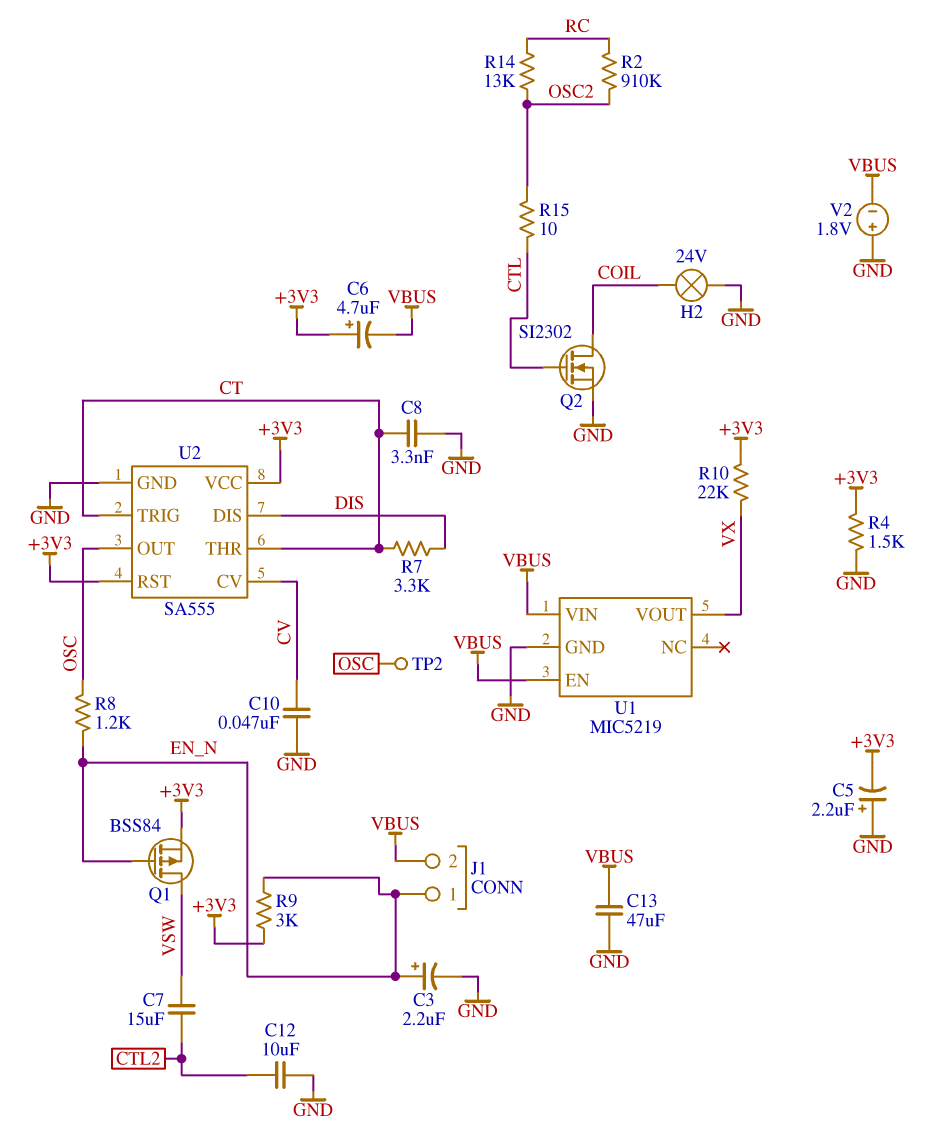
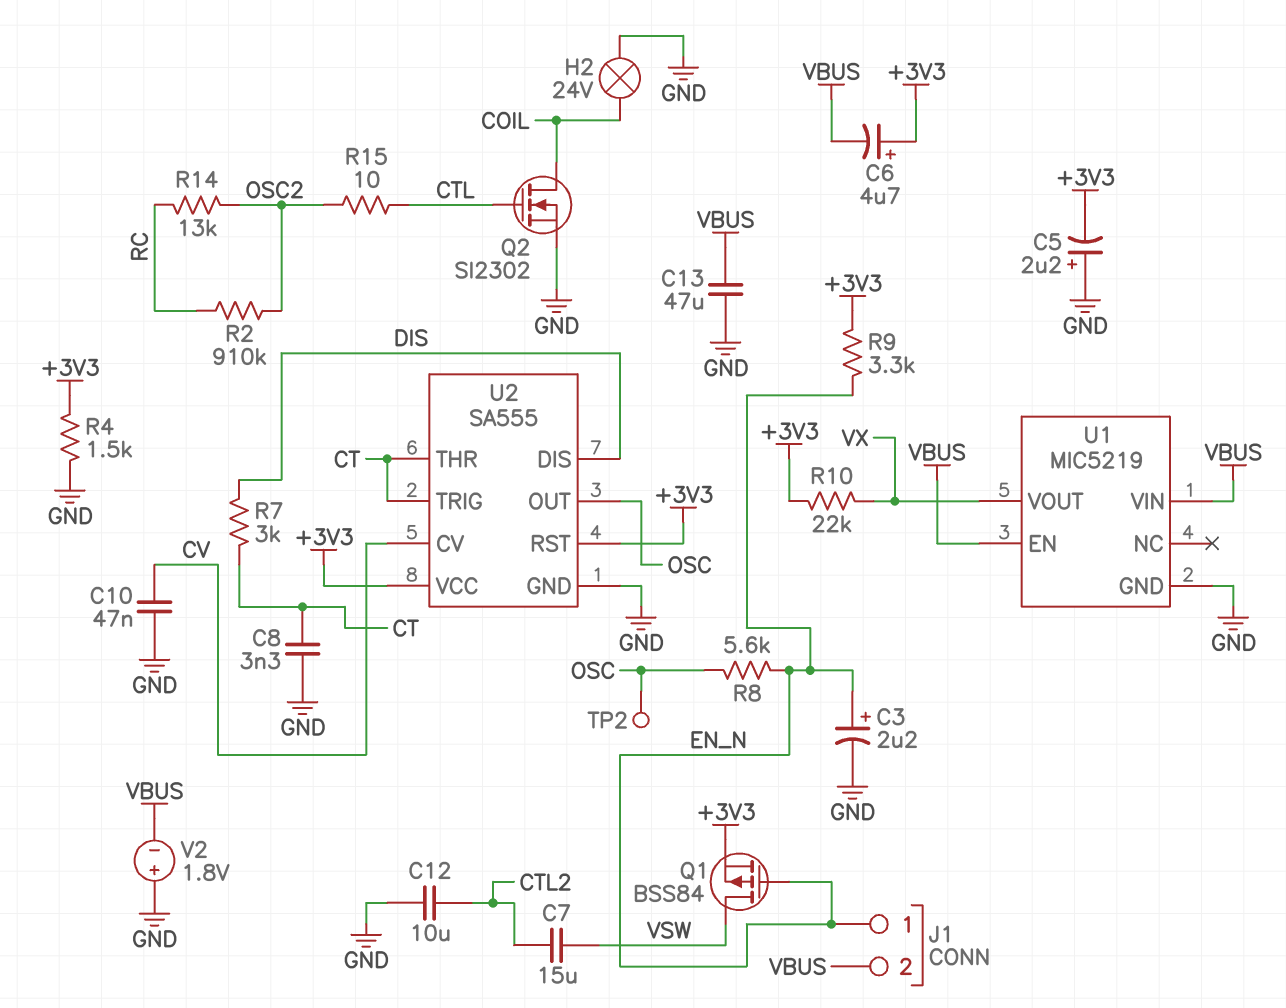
R7: 3.3k (CT, DIS) -> 3k (CT, DIS)
R8: 1.2k (EN_N, OSC) -> 5.6k (EN_N, OSC)
R9: 3k (+3V3, EN_N) -> 3.3k (+3V3, EN_N)

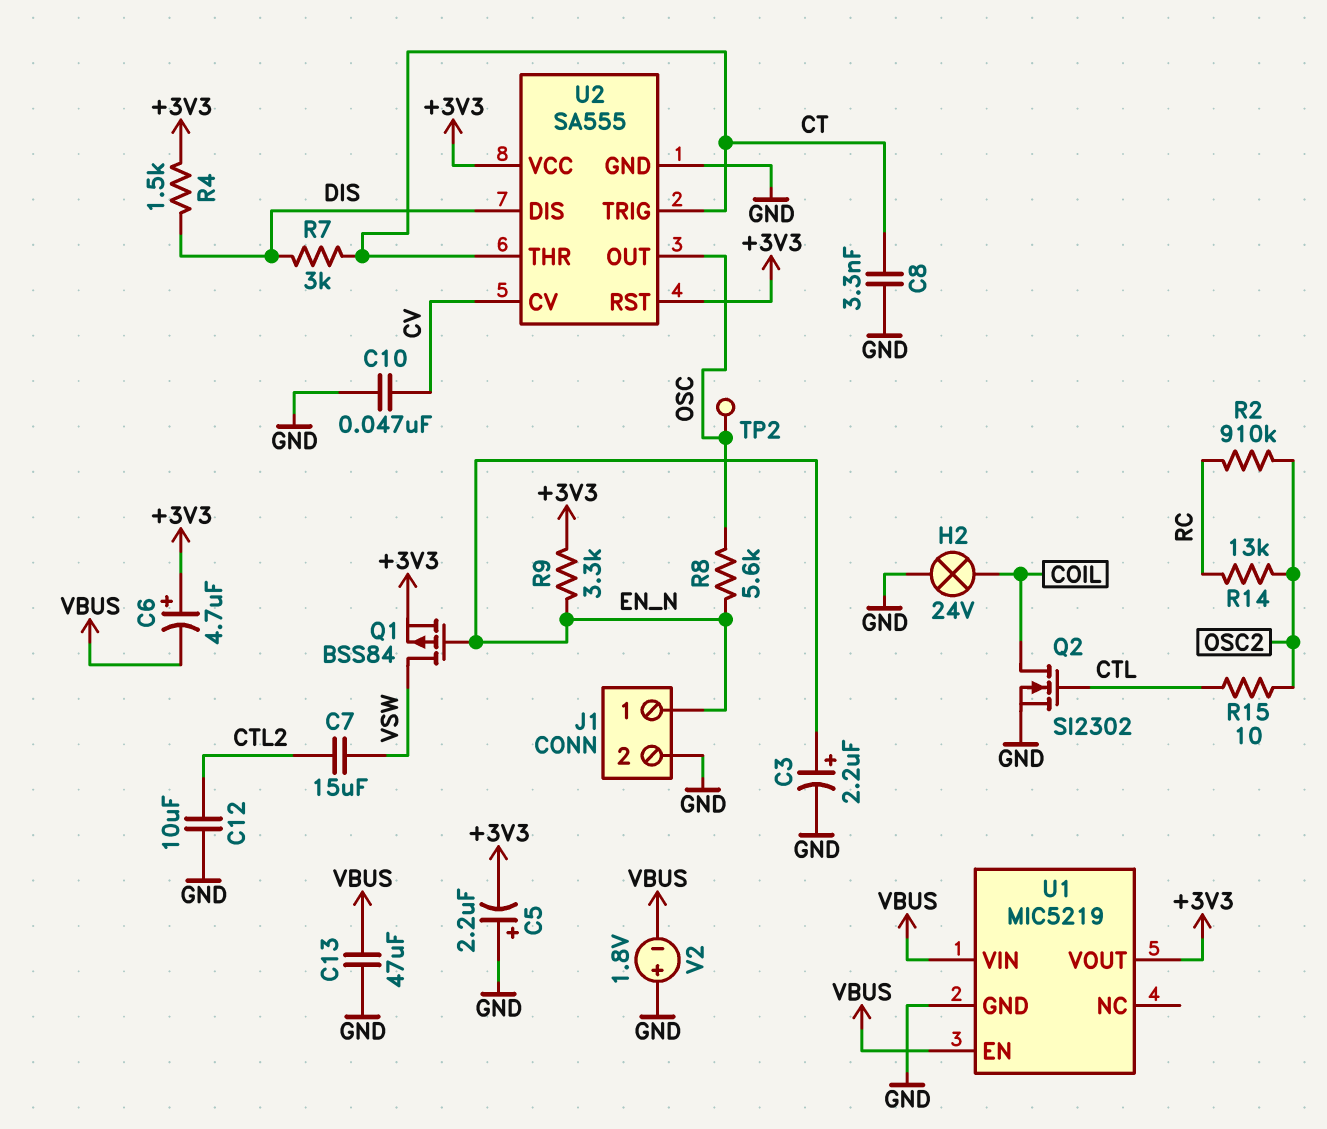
J1 pin 2: VBUS -> GND
R4: 1.5k (+3V3, GND) -> 1.5k (+3V3, DIS)
R10: 22k (+3V3, VX) -> none
U1 pin VOUT: VX -> +3V3

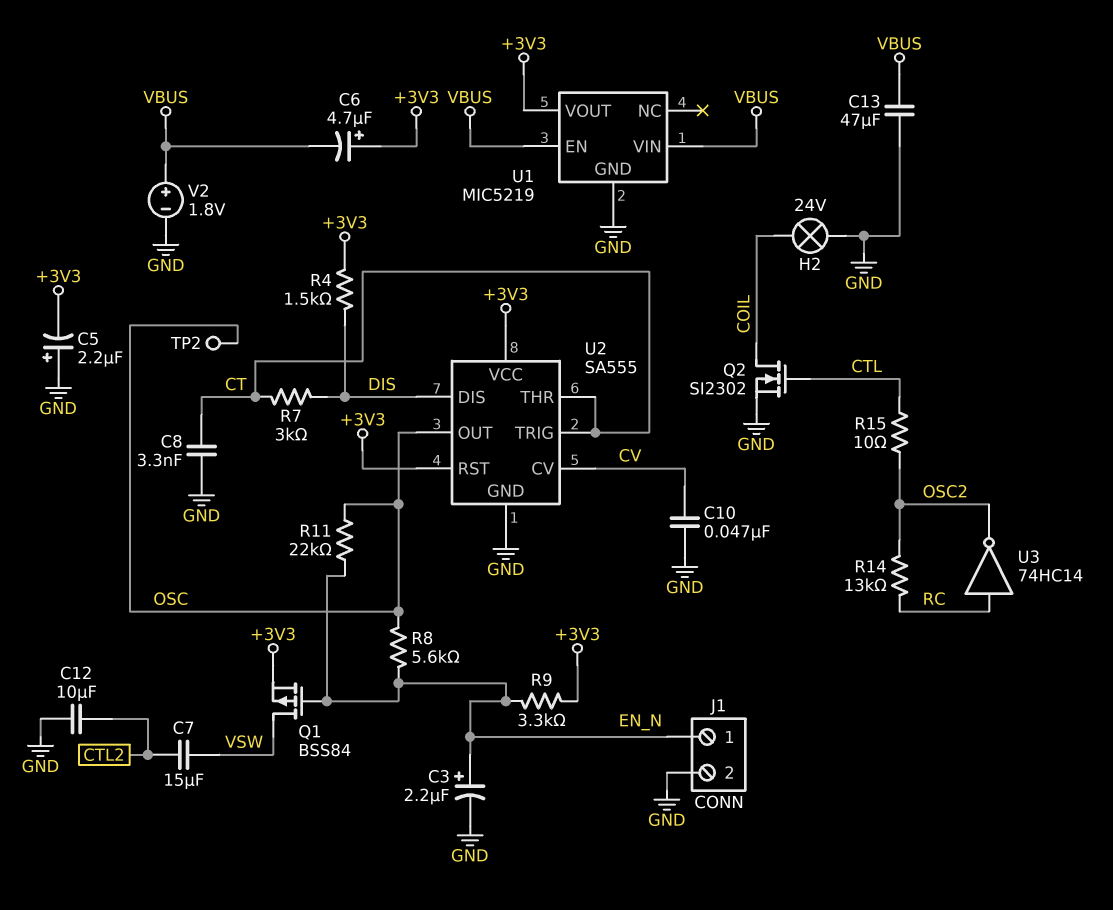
R2: 910k (OSC2, RC) -> none
R11: none -> 22k (EN_N, OSC)
U3: none -> NOT 74HC14 (in RC, out OSC2)
V2: 1.8V (plus GND, minus VBUS) -> 1.8V (plus VBUS, minus GND)

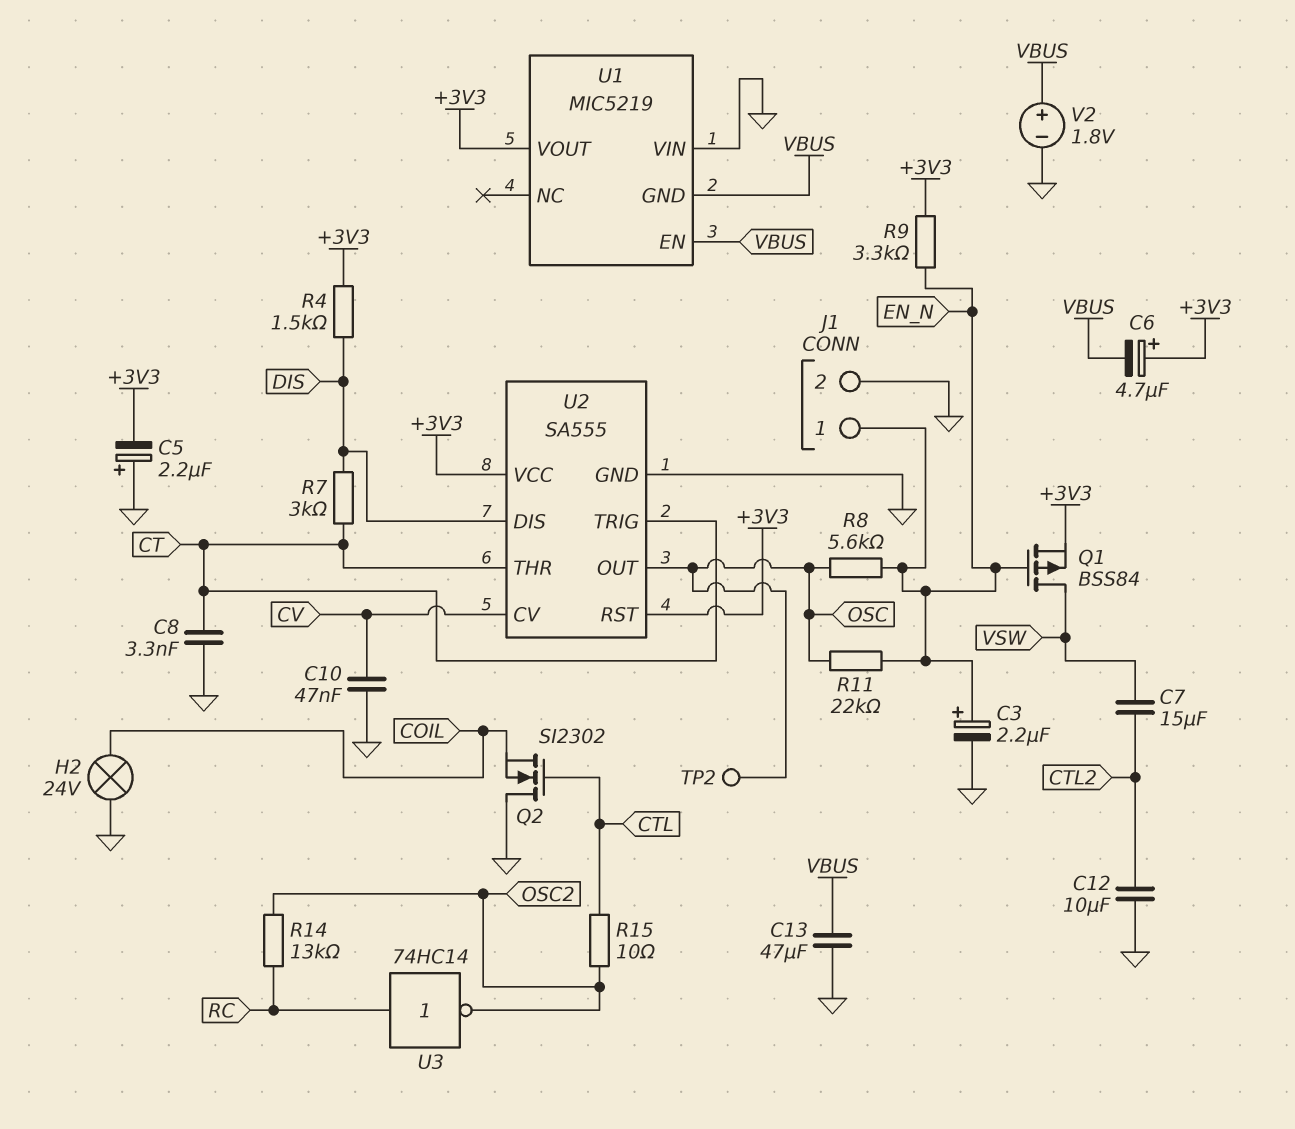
Q2: NMOS SI2302 (G CTL, D COIL, S GND) -> NMOS SI2302 (G CTL, D GND, S COIL)
U1 pin GND: GND -> VBUS
U1 pin VIN: VBUS -> GND

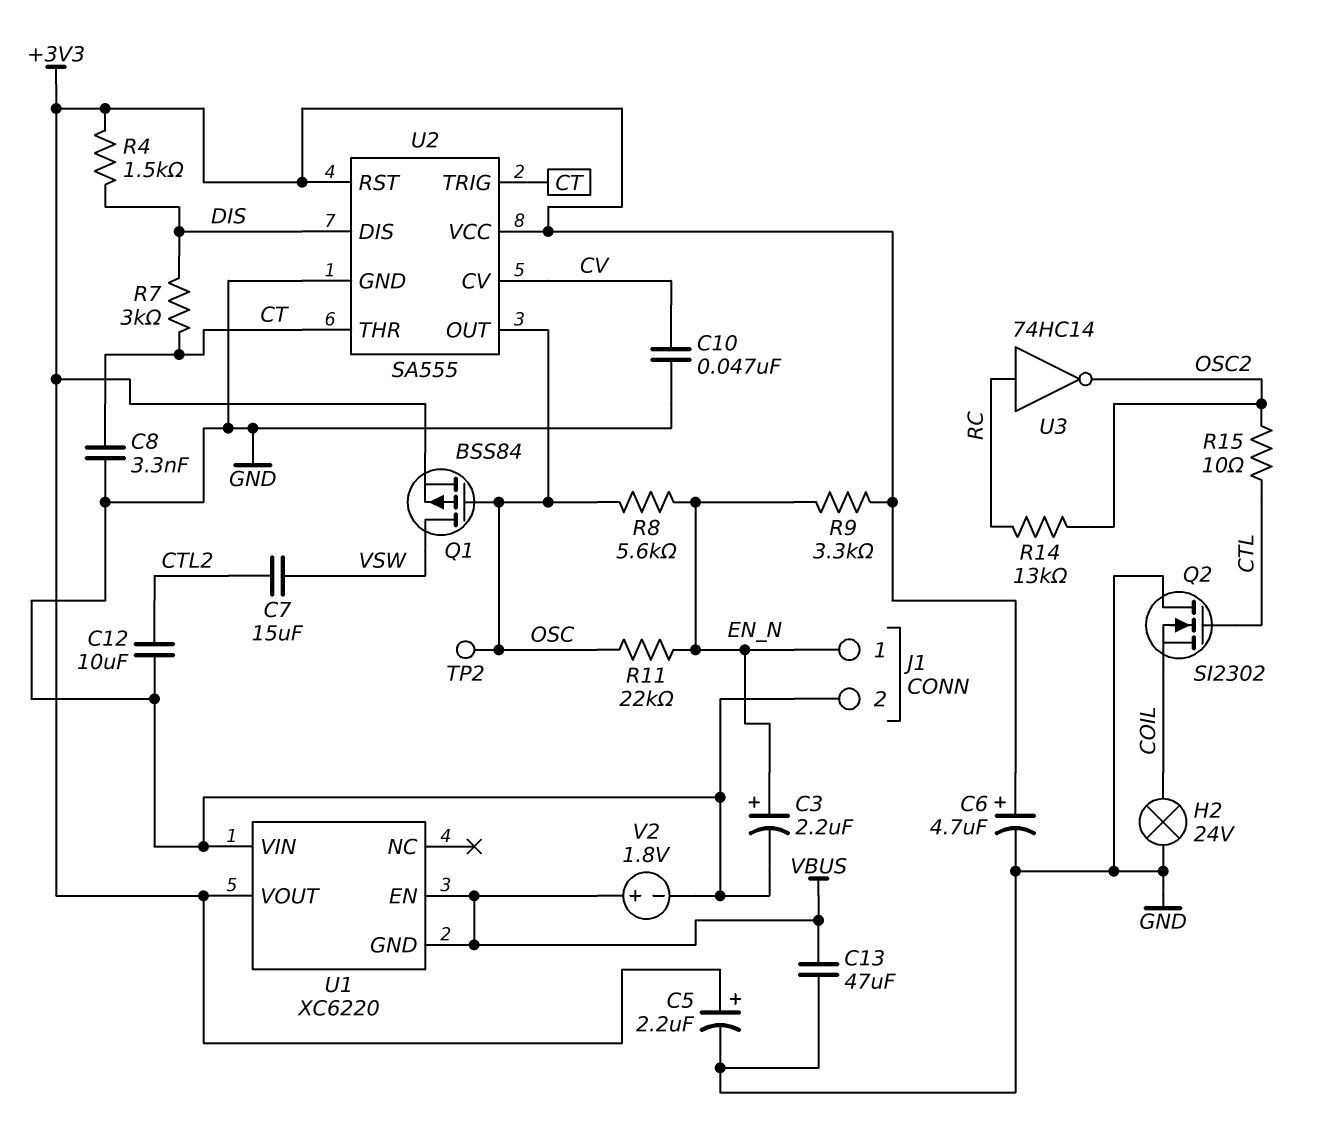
C5: 2.2uF (plus GND, minus +3V3) -> 2.2uF (plus +3V3, minus GND)
C6: 4.7uF (plus +3V3, minus VBUS) -> 4.7uF (plus +3V3, minus GND)
Q1: PMOS BSS84 (G EN_N, D VSW, S +3V3) -> PMOS BSS84 (G OSC, D VSW, S +3V3)
U1: MIC5219 -> XC6220

